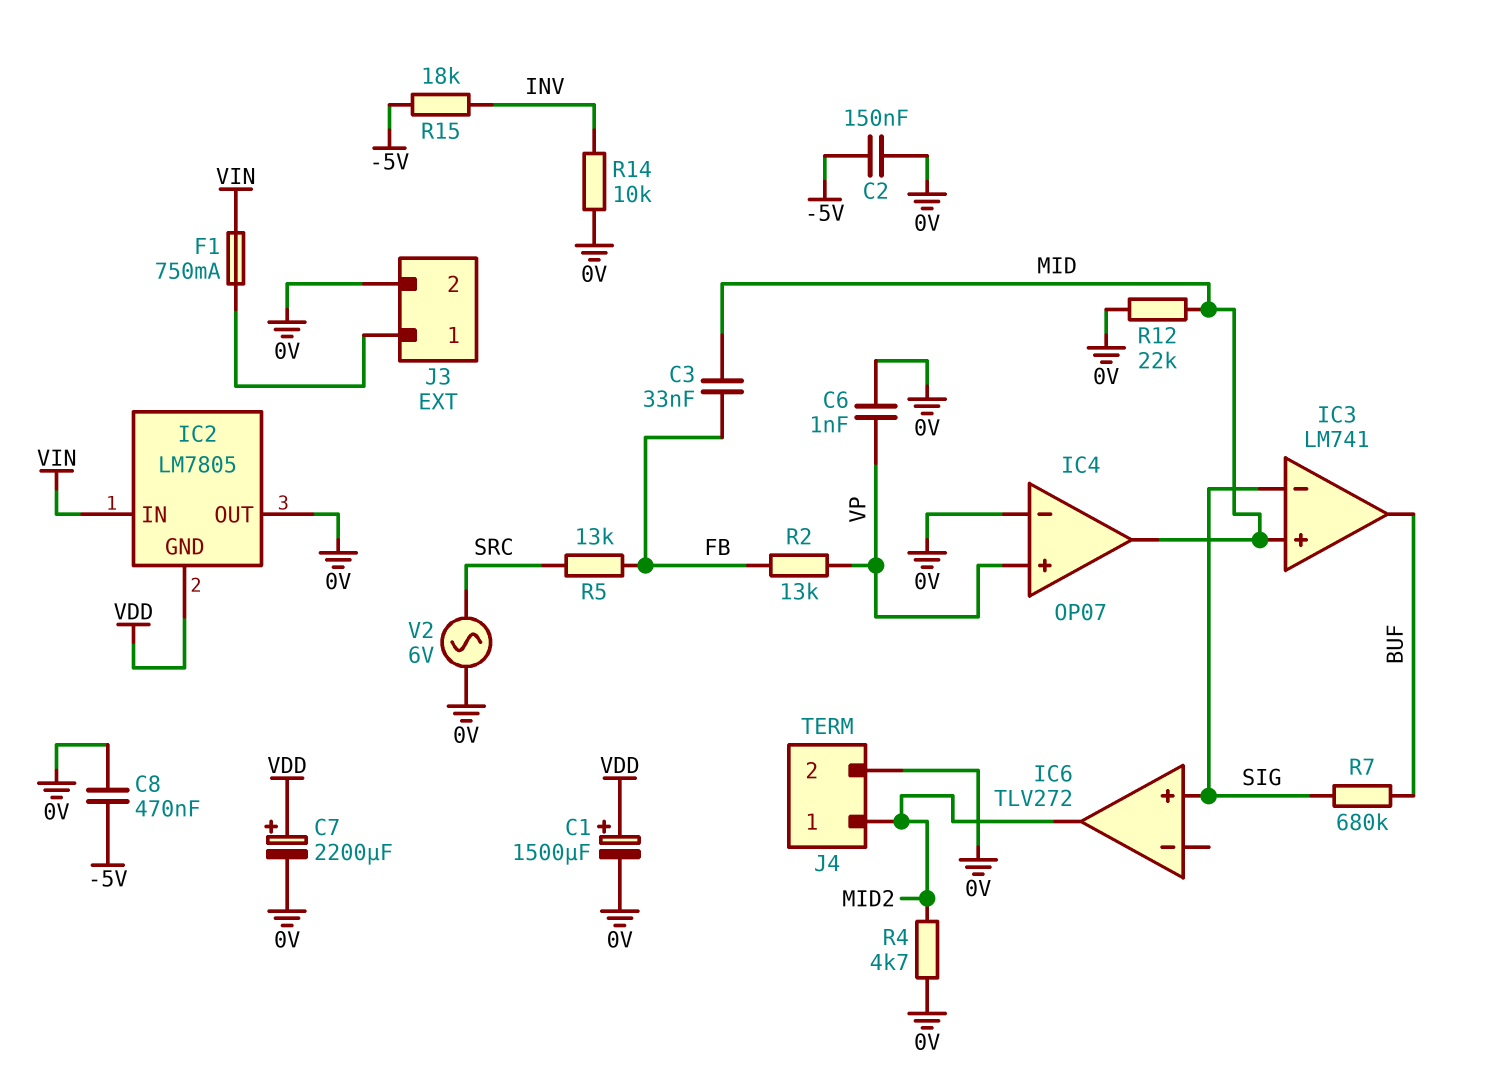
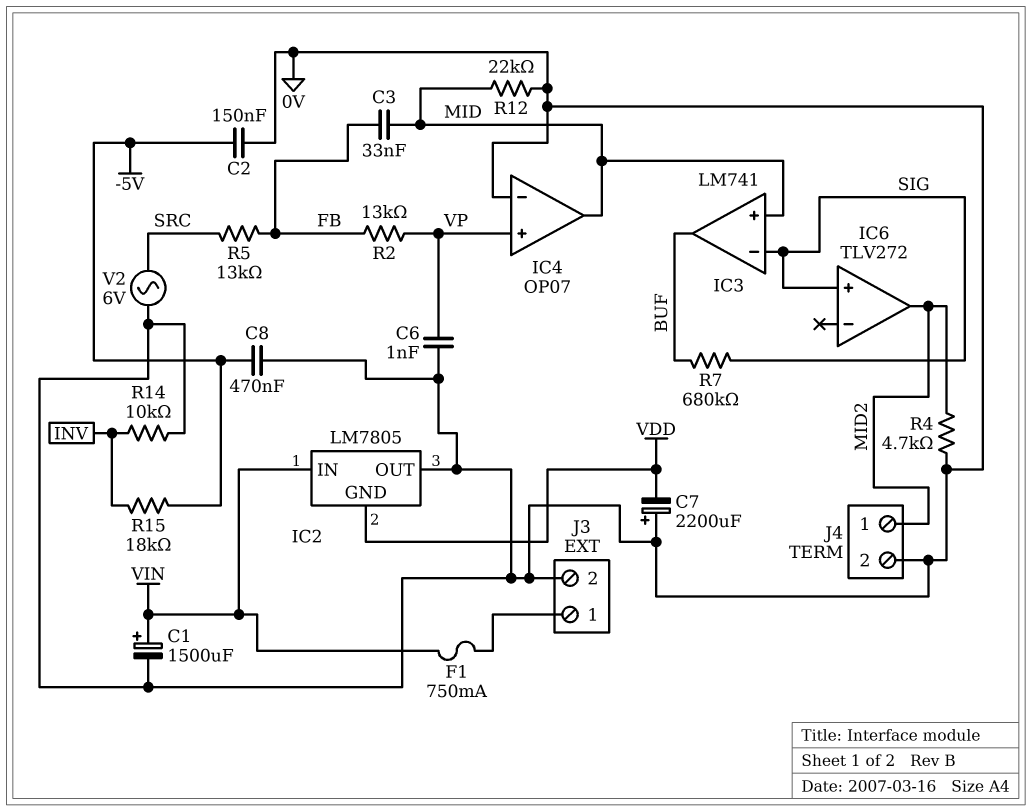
C1: 1500uF (plus VDD, minus 0V) -> 1500uF (plus VIN, minus 0V)
C7: 2200uF (plus VDD, minus 0V) -> 2200uF (plus 0V, minus VDD)

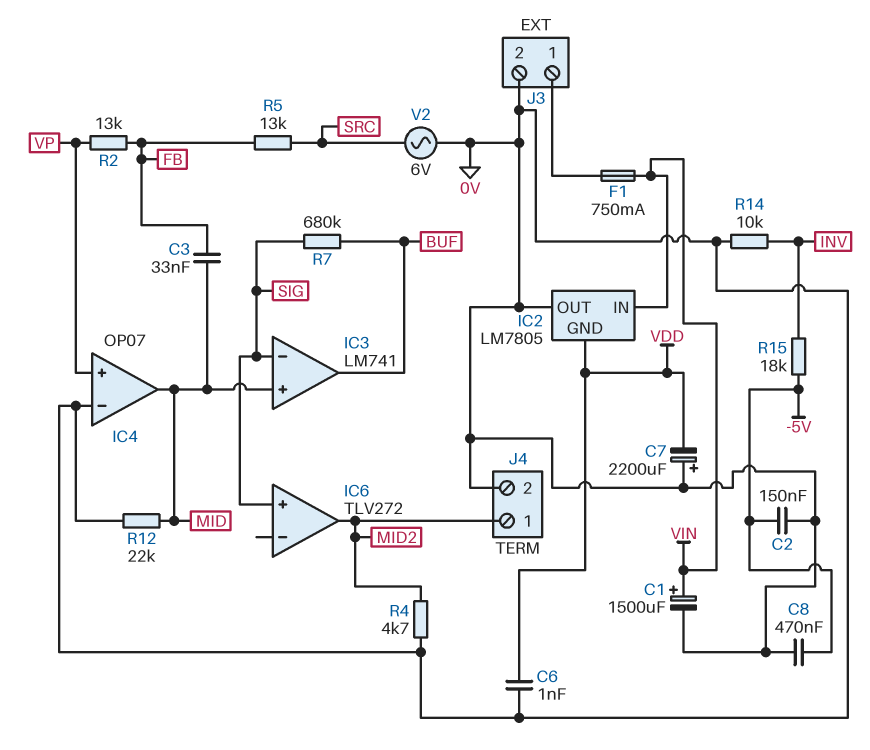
C6: 1nF (0V, VP) -> 1nF (0V, VDD)

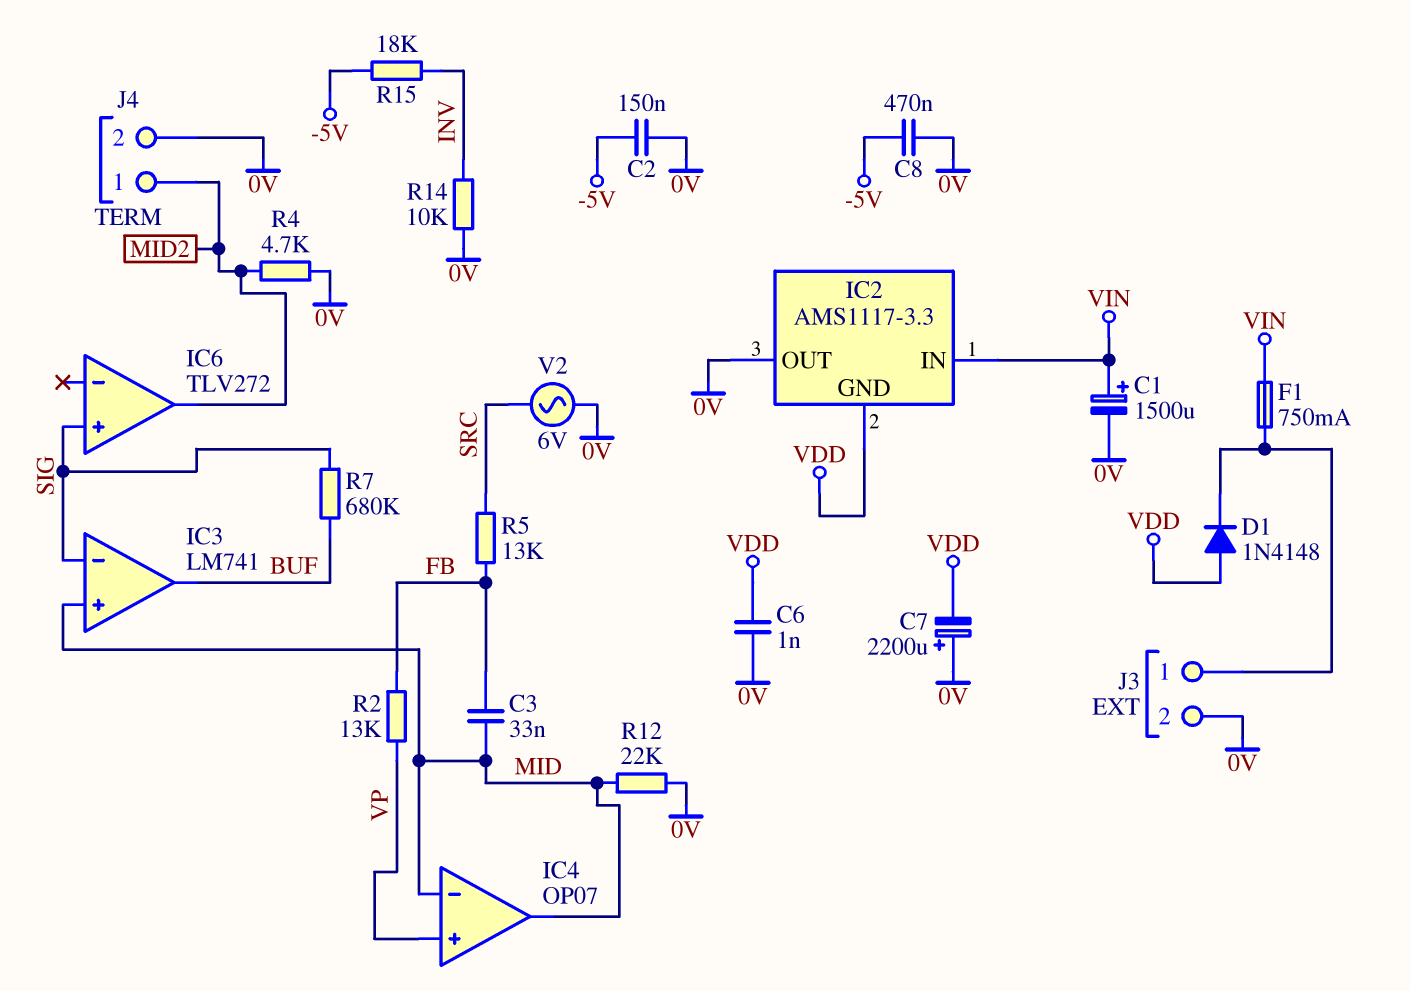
D1: none -> diode 1N4148 (A VDD, K J3/1)
IC2: LM7805 -> AMS1117-3.3
IC4 pin in-: 0V -> MID

